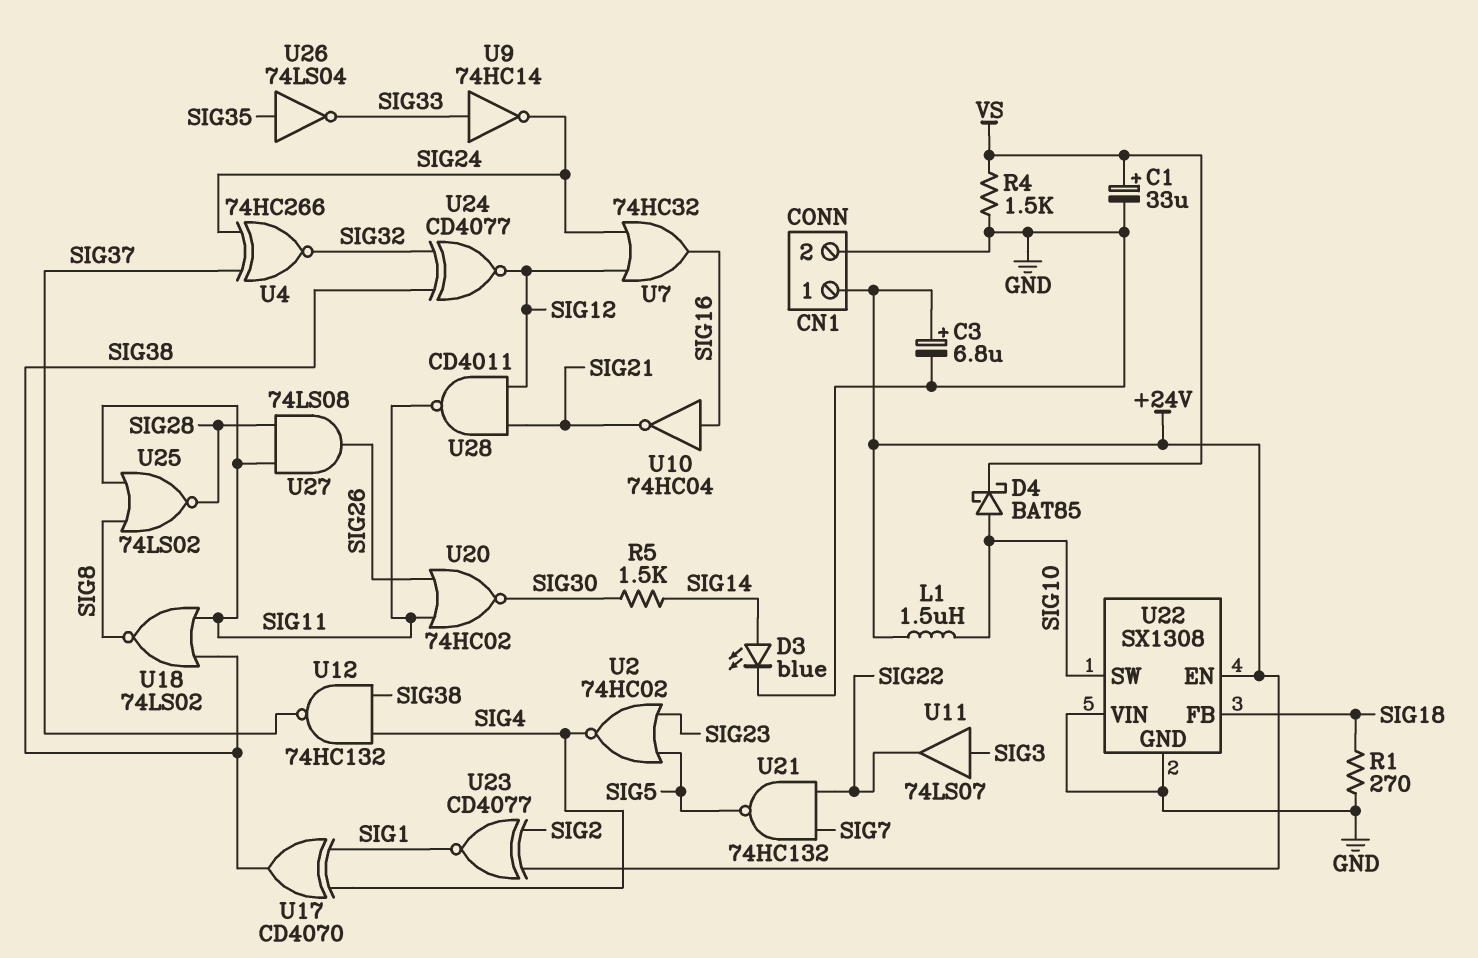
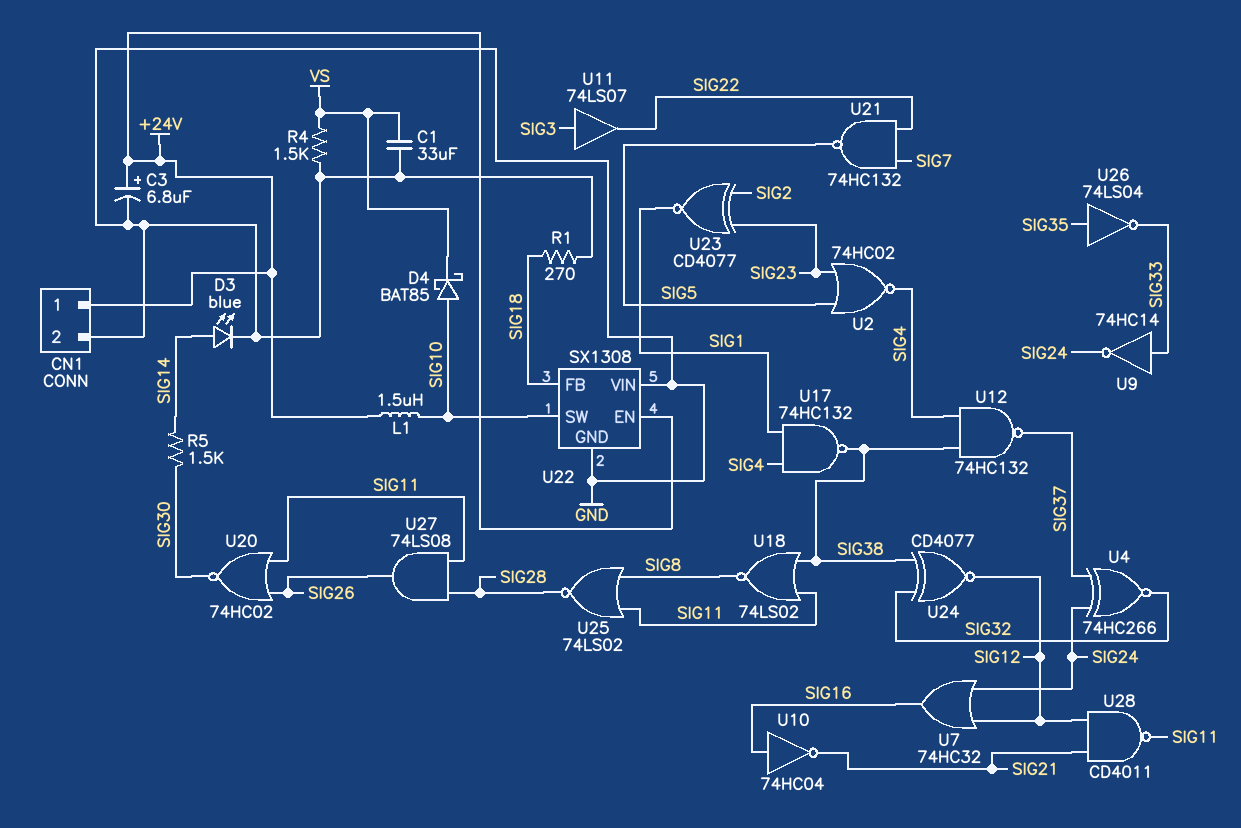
C1: 33uF (plus VS, minus GND) -> 33uF (GND, VS)
U17: XOR CD4070 (in SIG1, in SIG4, out SIG38) -> NAND 74HC132 (in SIG1, in SIG4, out SIG38)
U23: XNOR CD4077 (in +24V, in SIG2, out SIG1) -> XNOR CD4077 (in SIG2, in SIG23, out SIG1)

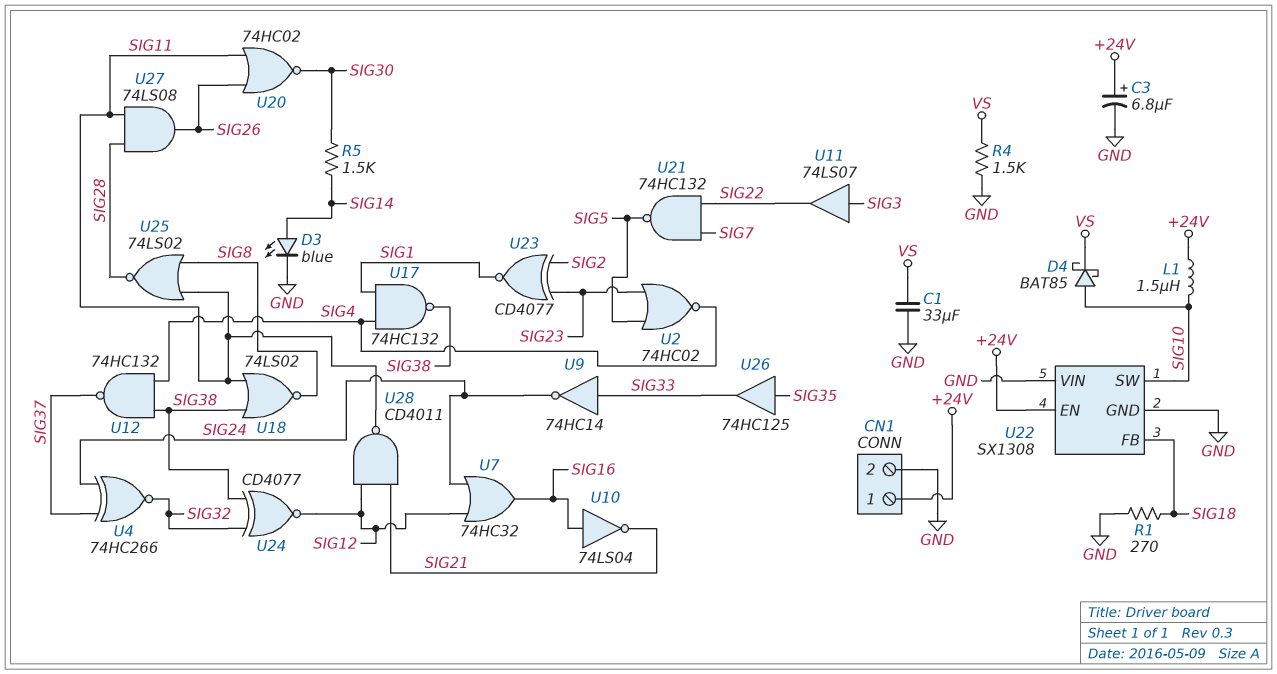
U10: NOT 74HC04 (in SIG16, out SIG21) -> NOT 74LS04 (in SIG16, out SIG21)
U26: NOT 74LS04 (in SIG35, out SIG33) -> buffer 74HC125 (in SIG35, out SIG33)

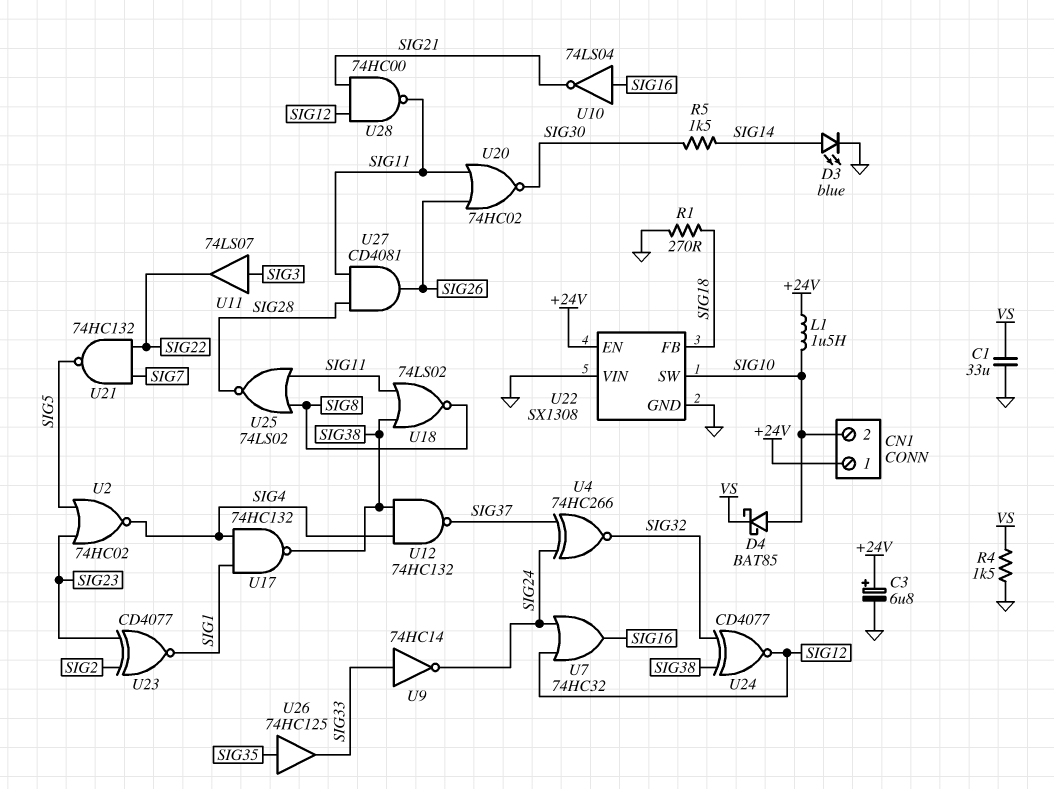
CN1 pin 2: GND -> SIG10
U27: AND 74LS08 (in SIG11, in SIG28, out SIG26) -> AND CD4081 (in SIG11, in SIG28, out SIG26)
U28: NAND CD4011 (in SIG12, in SIG21, out SIG11) -> NAND 74HC00 (in SIG12, in SIG21, out SIG11)

